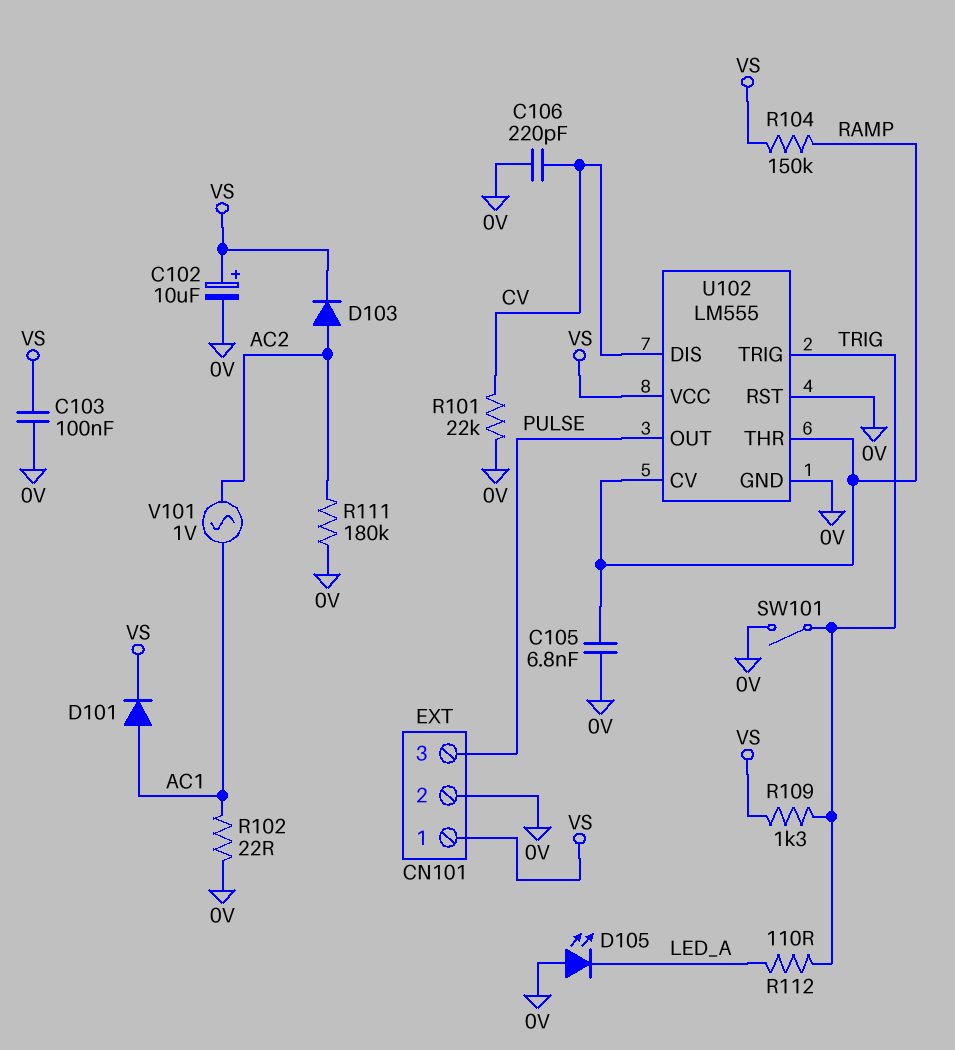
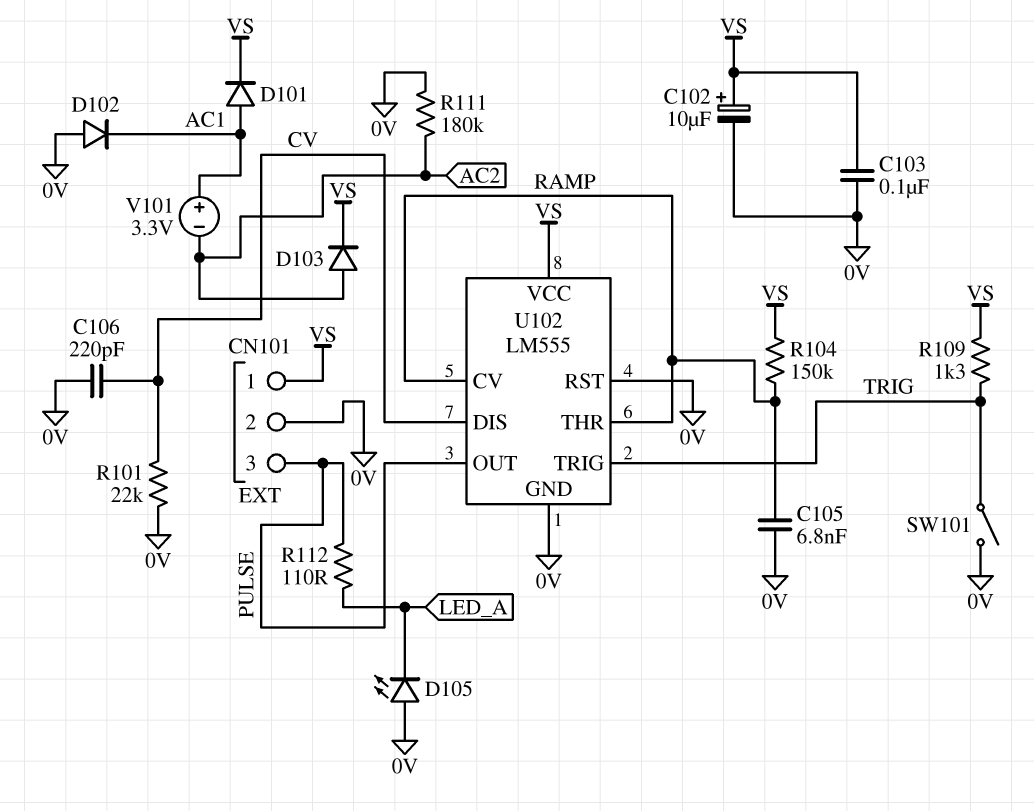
D102: none -> diode (A 0V, K AC1)
R102: 22 (0V, AC1) -> none
R112: 110 (LED_A, TRIG) -> 110 (LED_A, PULSE)
V101: AC 1V (AC1, AC2) -> 3.3V (plus AC1, minus AC2)

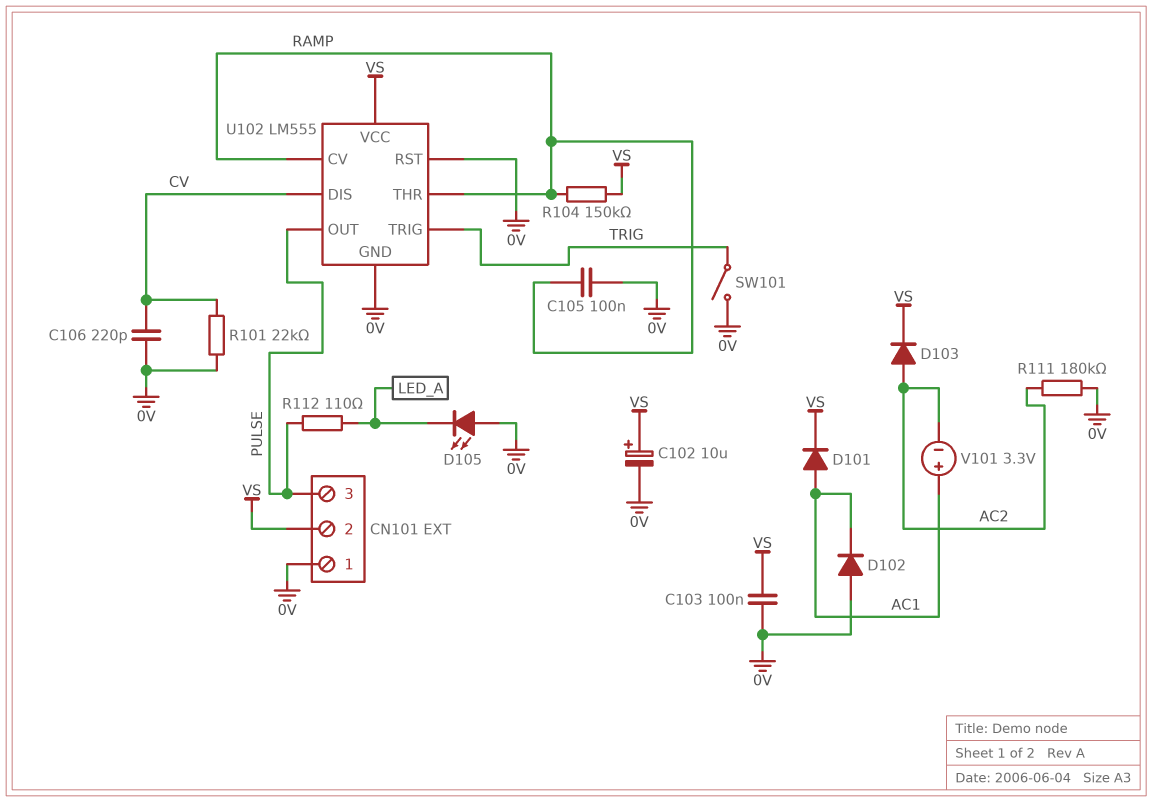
C105: 6.8nF (0V, RAMP) -> 100nF (0V, RAMP)
CN101 pin 1: VS -> 0V
CN101 pin 2: 0V -> VS
R109: 1.3k (TRIG, VS) -> none

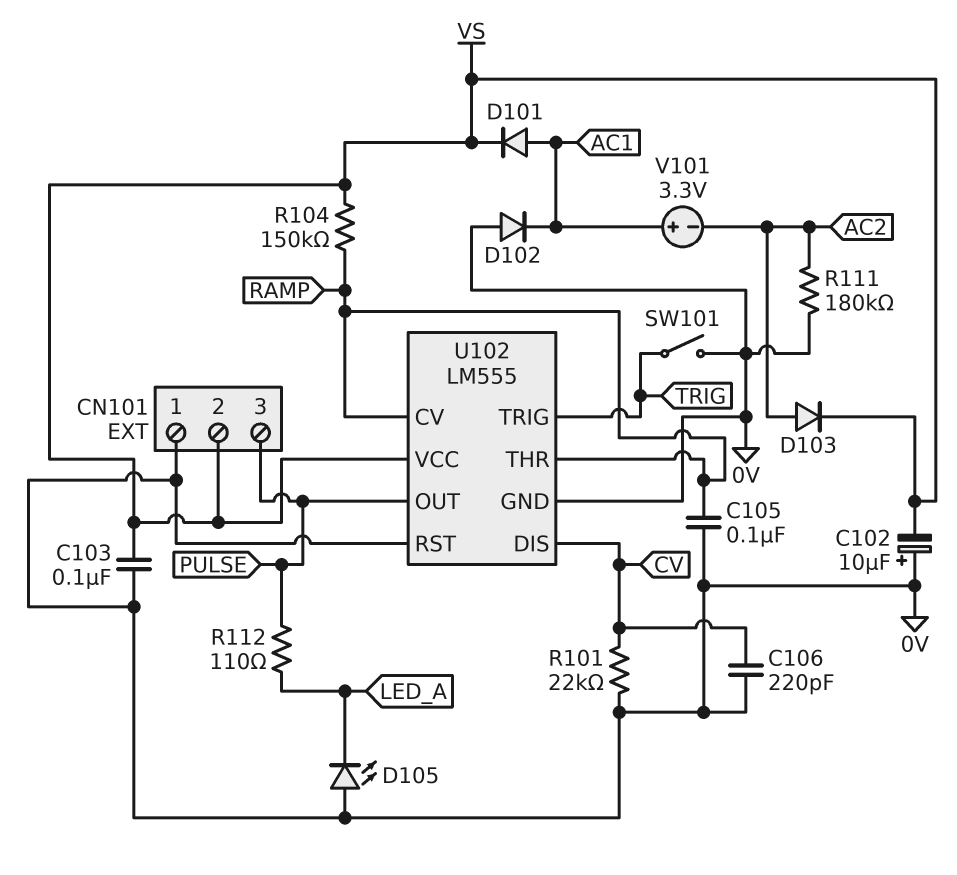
C102: 10uF (plus VS, minus 0V) -> 10uF (plus 0V, minus VS)

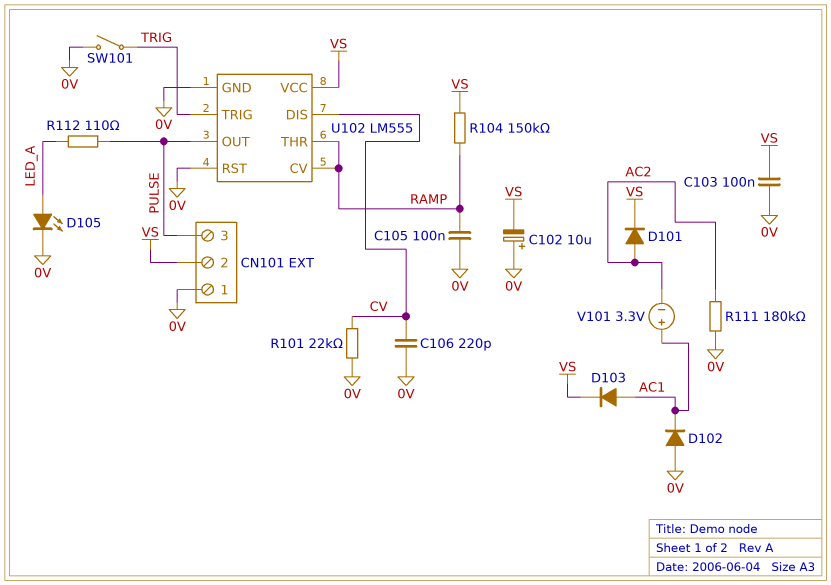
D101: diode (A AC1, K VS) -> diode (A AC2, K VS)
D103: diode (A AC2, K VS) -> diode (A AC1, K VS)
D105: LED (A 0V, K LED_A) -> LED (A LED_A, K 0V)

